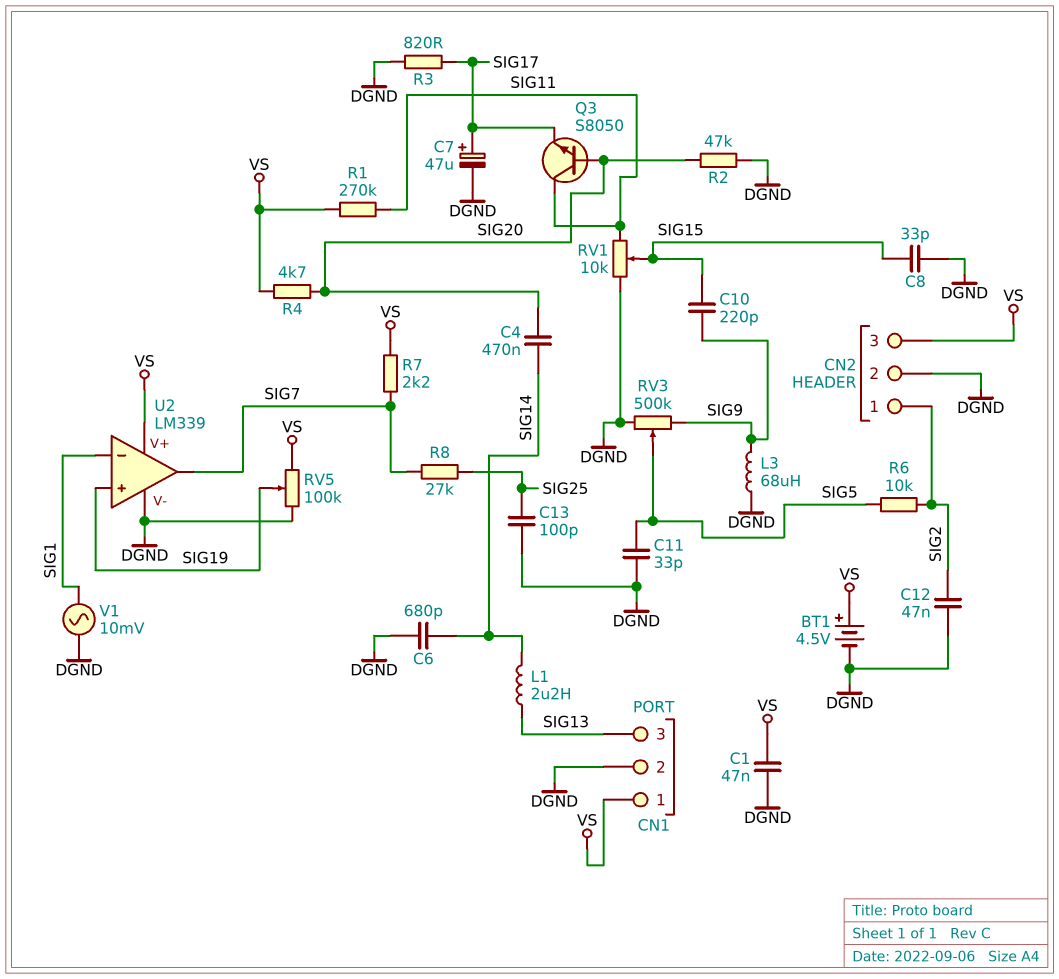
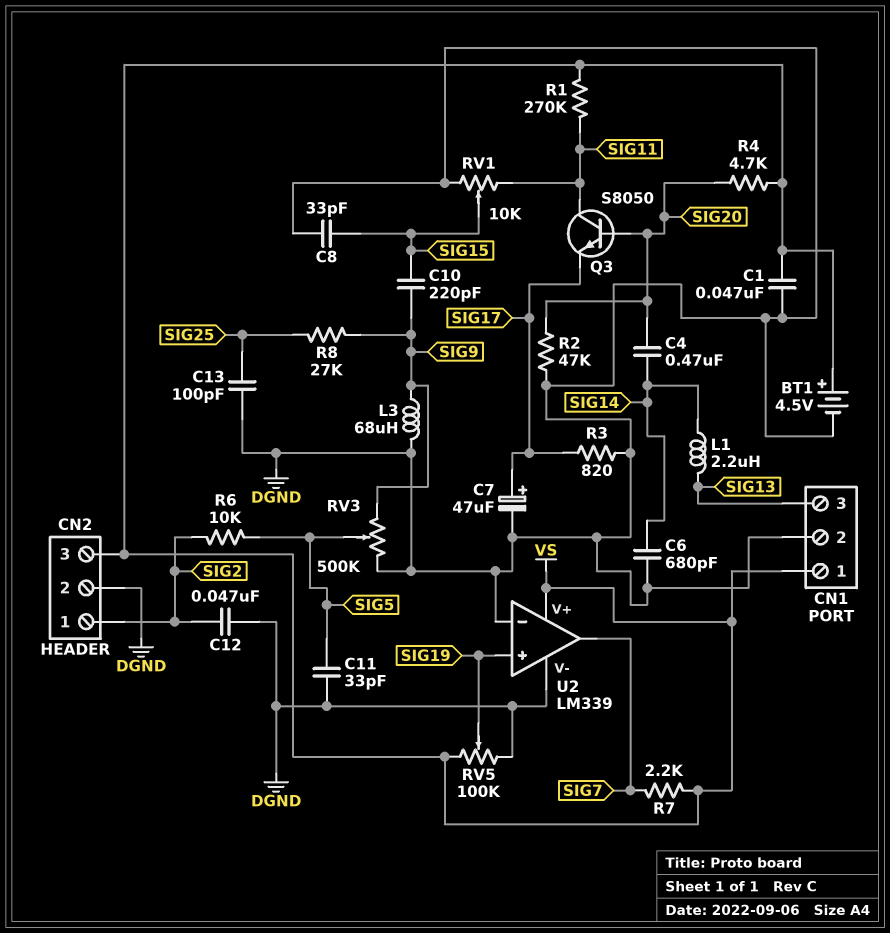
R8: 27k (SIG7, SIG25) -> 27k (SIG9, SIG25)
U2 pin in-: SIG1 -> DGND
V1: AC 10mV (DGND, SIG1) -> none

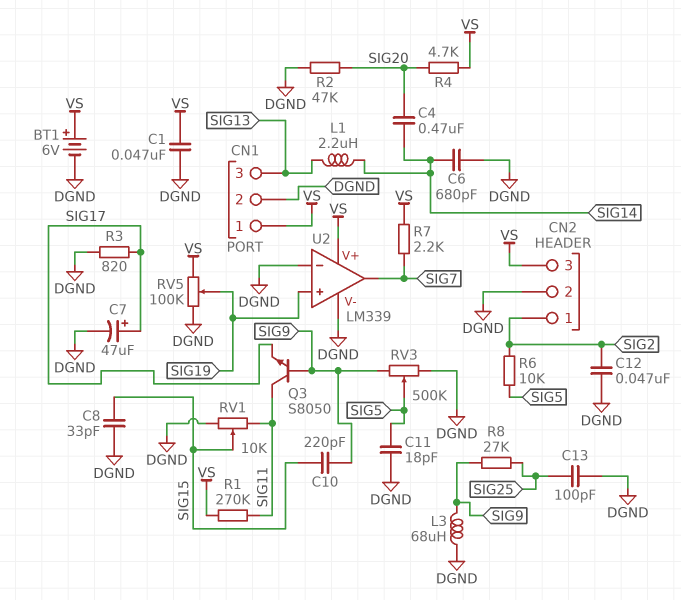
BT1: 4.5V (plus VS, minus DGND) -> 6V (plus VS, minus DGND)
C11: 33pF (DGND, SIG5) -> 18pF (DGND, SIG5)
Q3: NPN S8050 (B SIG20, C SIG11, E SIG17) -> NPN S8050 (B SIG9, C SIG11, E SIG17)

